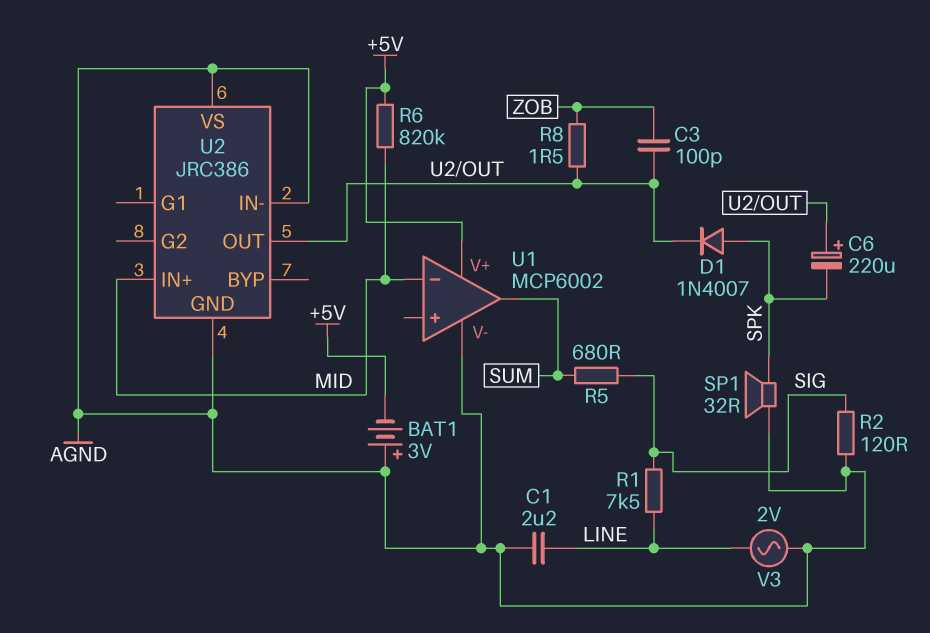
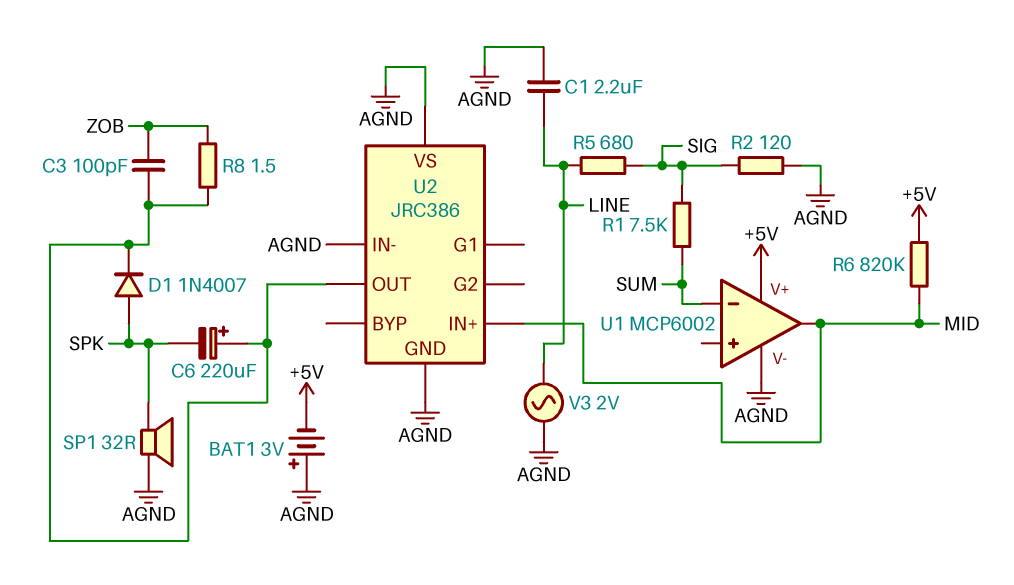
R1: 7.5k (LINE, SIG) -> 7.5k (SIG, SUM)
R5: 680 (SIG, SUM) -> 680 (LINE, SIG)
U1 pin in-: MID -> SUM
U1 pin out: SUM -> MID

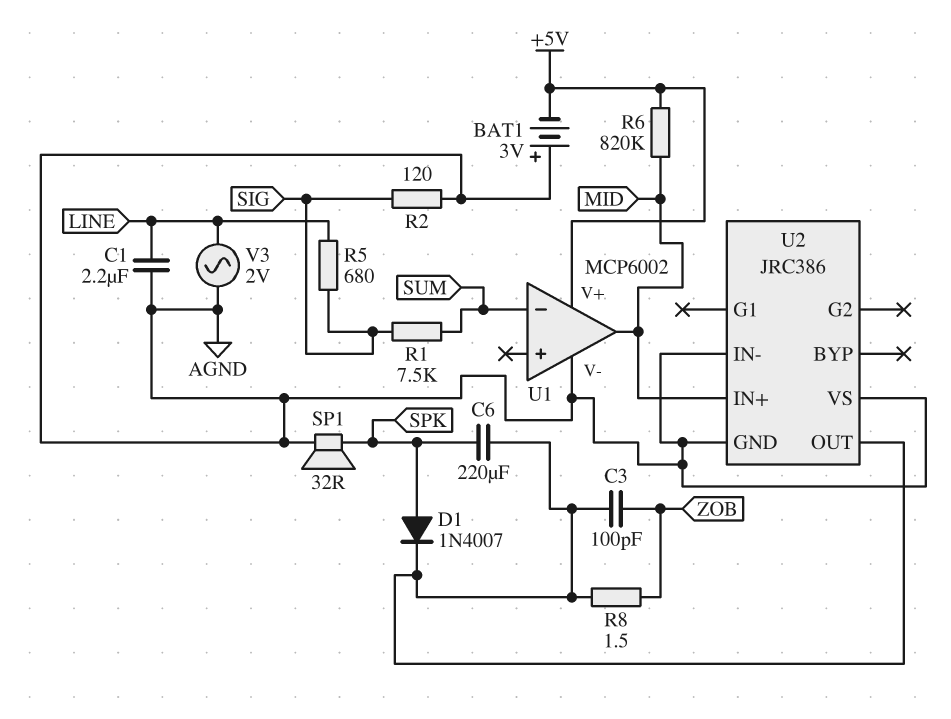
C6: 220uF (plus U2/OUT, minus SPK) -> 220uF (SPK, U2/OUT)

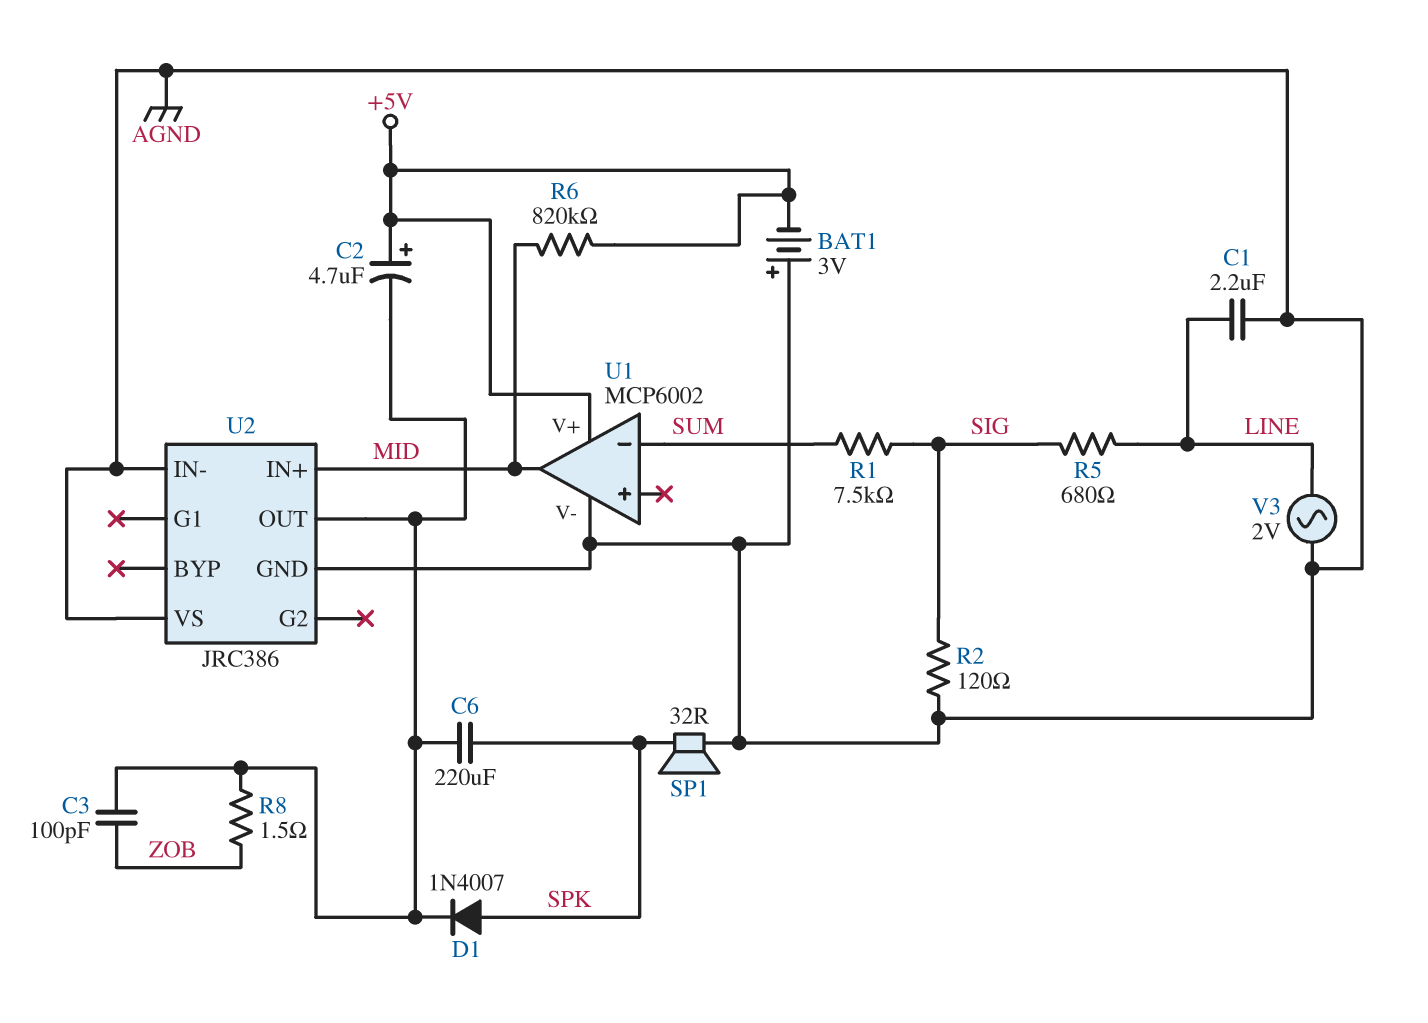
C2: none -> 4.7uF (plus +5V, minus U2/OUT)

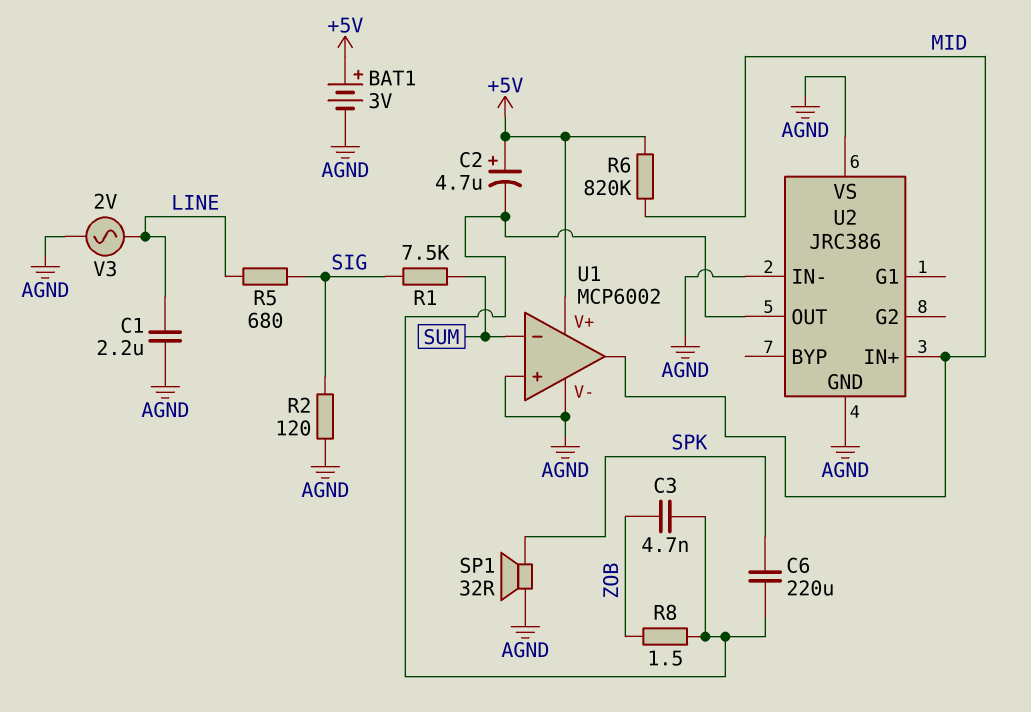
BAT1: 3V (plus AGND, minus +5V) -> 3V (plus +5V, minus AGND)
C3: 100pF (U2/OUT, ZOB) -> 4.7nF (U2/OUT, ZOB)
D1: diode 1N4007 (A SPK, K U2/OUT) -> none
U1 pin in+: none -> AGND

